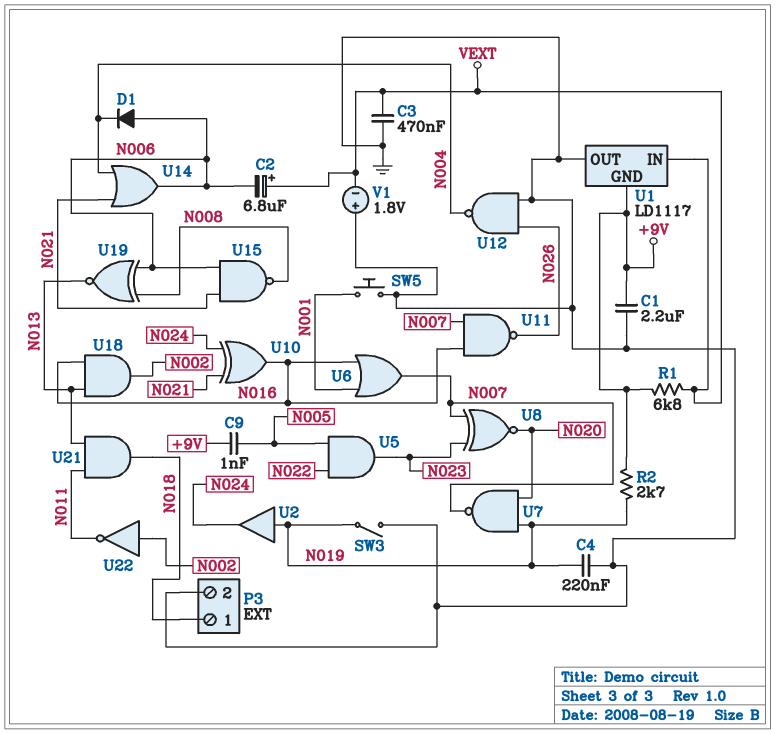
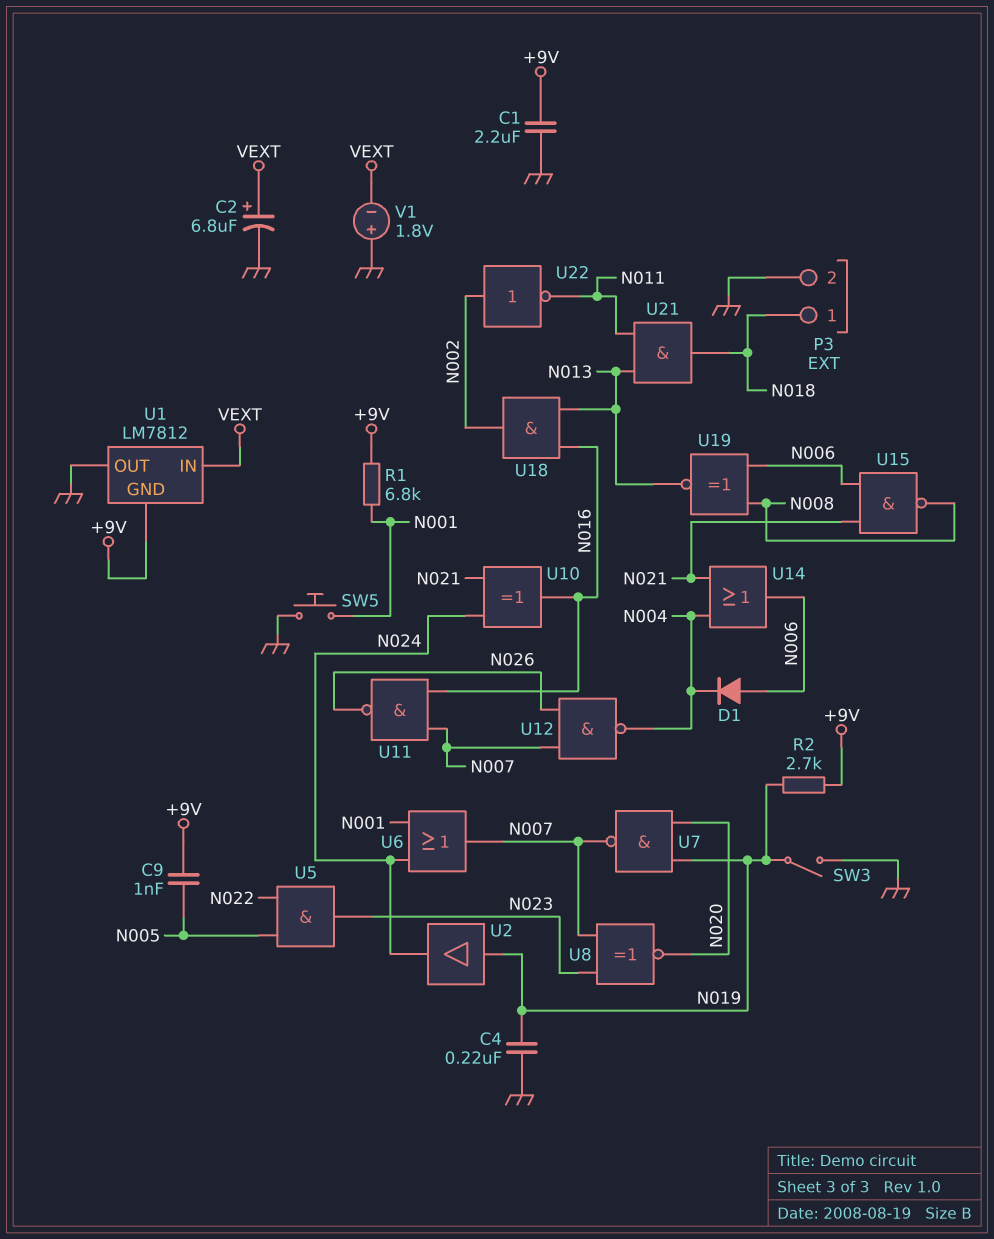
C2: 6.8uF (plus VEXT, minus N006) -> 6.8uF (plus VEXT, minus GND)
C3: 470nF (GND, VEXT) -> none
R1: 6.8k (+9V, VEXT) -> 6.8k (+9V, N001)
U1: LD1117 -> LM7812
U6: OR (in N001, in N016, out N007) -> OR (in N001, in N024, out N007)
U12: NAND (in GND, in N026, out N004) -> NAND (in N007, in N026, out N004)

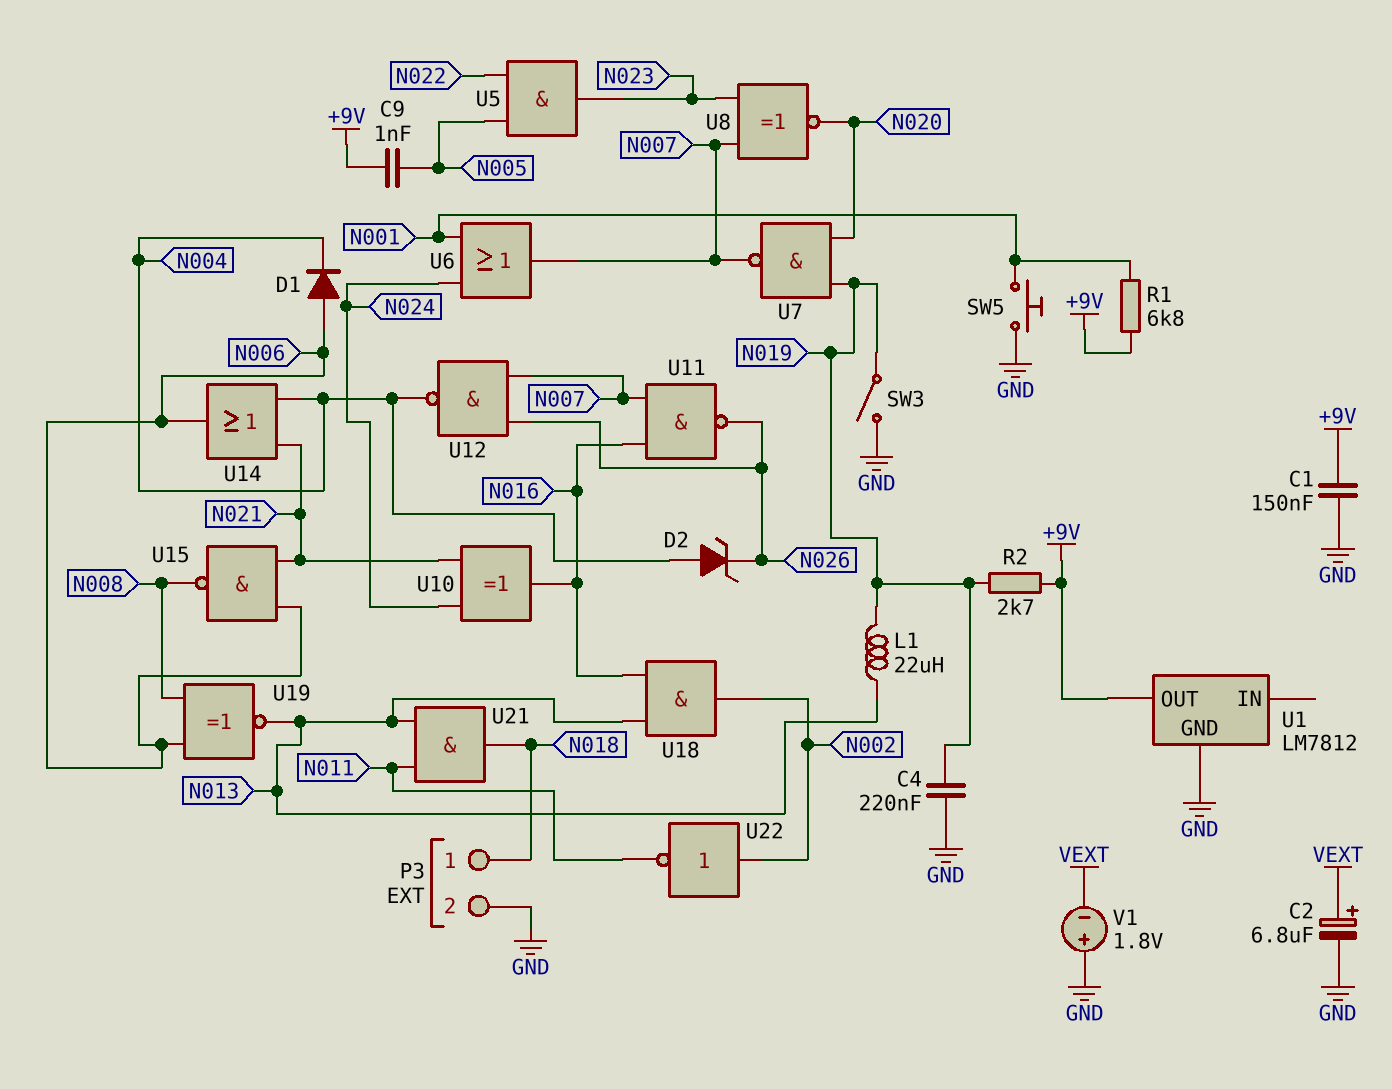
C1: 2.2uF (+9V, GND) -> 150nF (+9V, GND)
D2: none -> zener (A N004, K N026)
L1: none -> 22uH (N013, N019)
U1 pin GND: +9V -> GND
U1 pin IN: VEXT -> none
U1 pin OUT: GND -> +9V
U2: buffer (in N019, out N024) -> none

